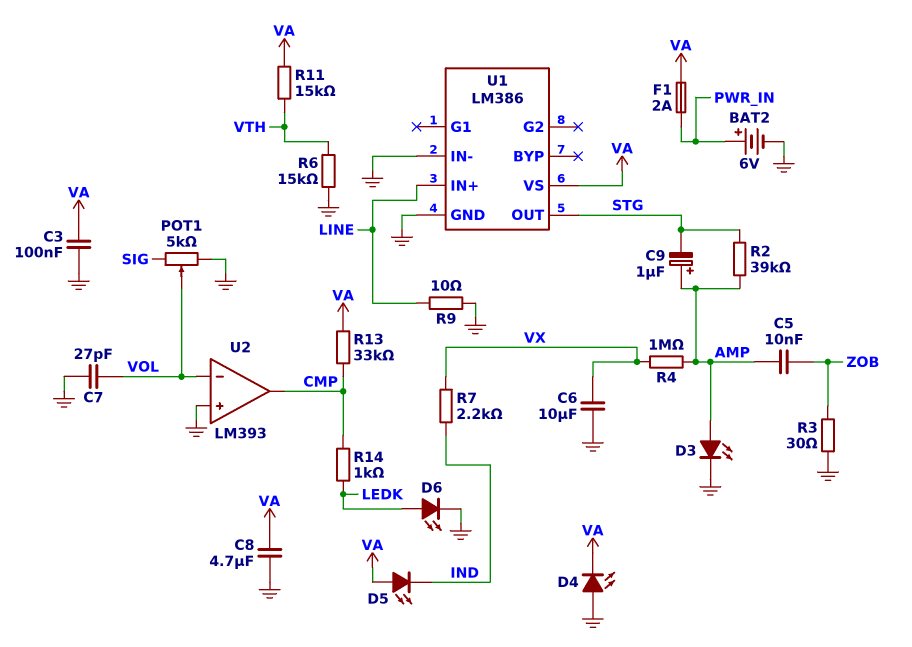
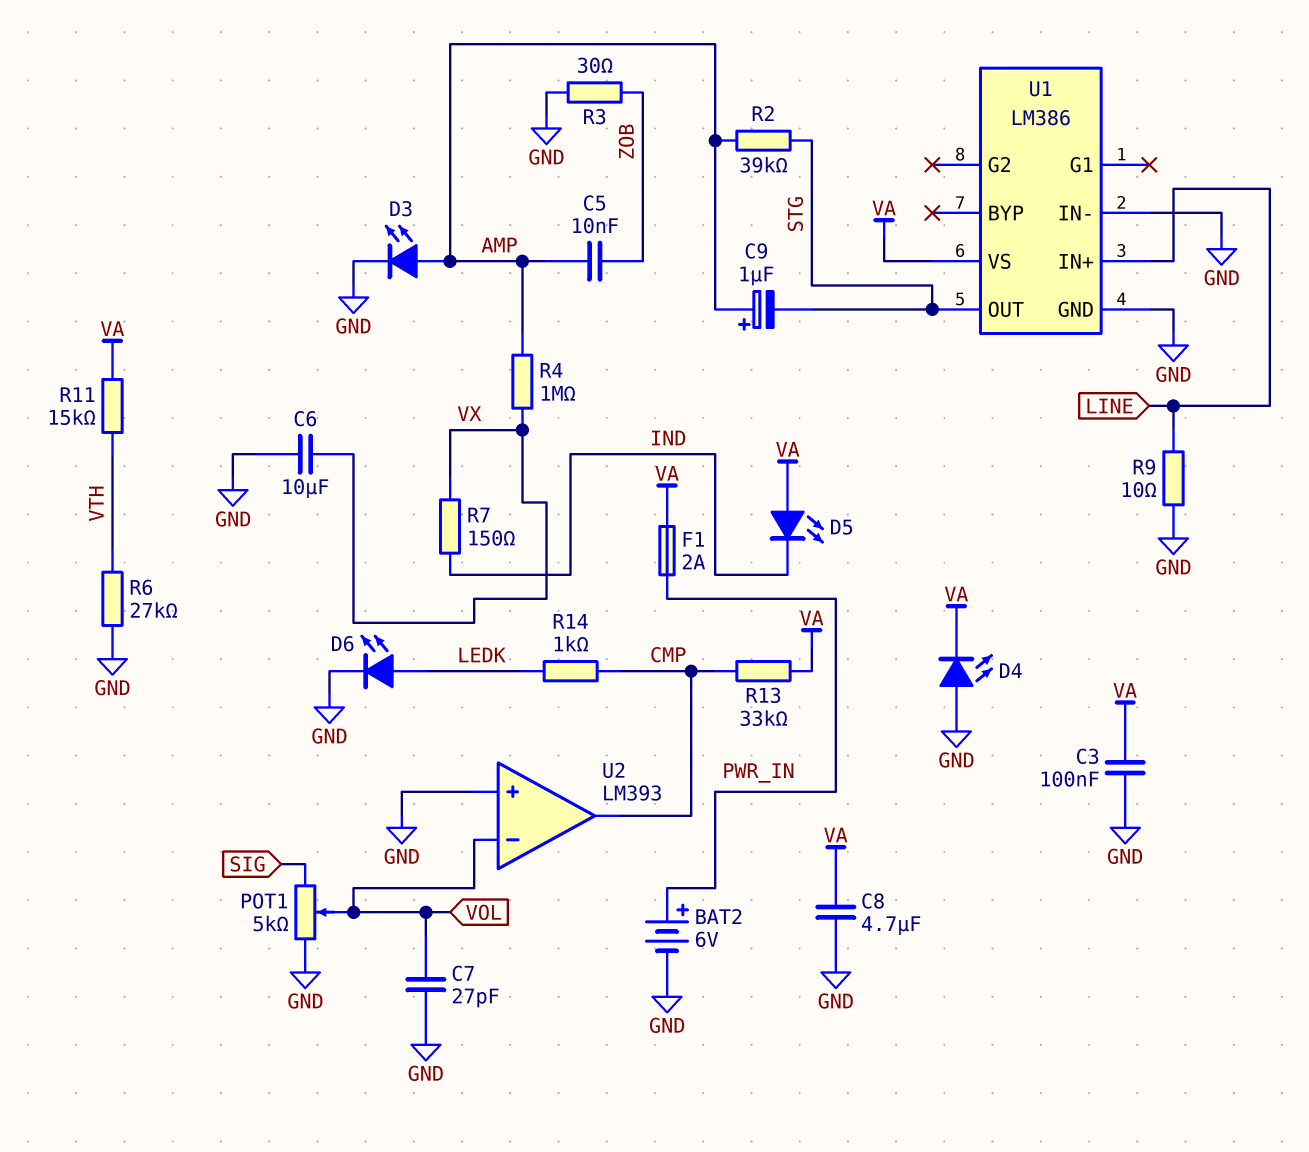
R6: 15k (GND, VTH) -> 27k (GND, VTH)
R7: 2.2k (IND, VX) -> 150 (IND, VX)

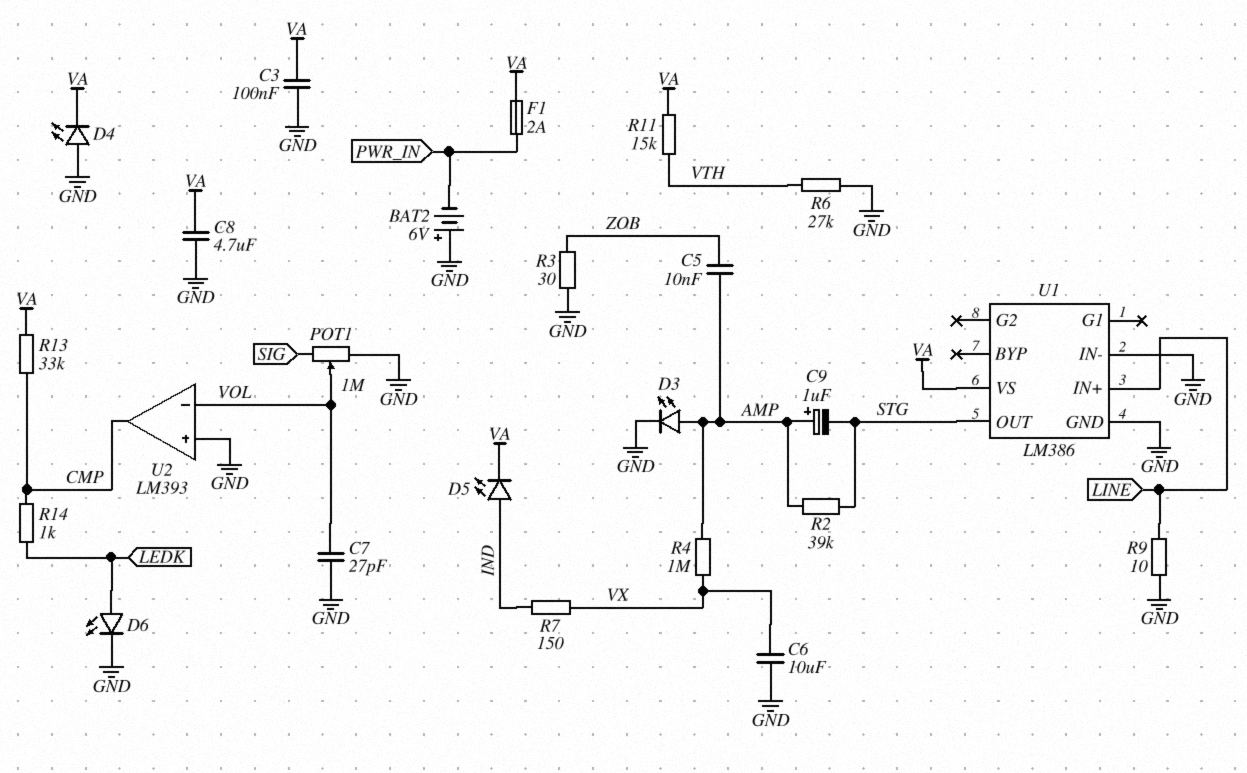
BAT2: 6V (plus PWR_IN, minus GND) -> 6V (plus GND, minus PWR_IN)
D5: LED (A VA, K IND) -> LED (A IND, K VA)
POT1: 5k (GND, SIG, wiper VOL) -> 1M (GND, SIG, wiper VOL)

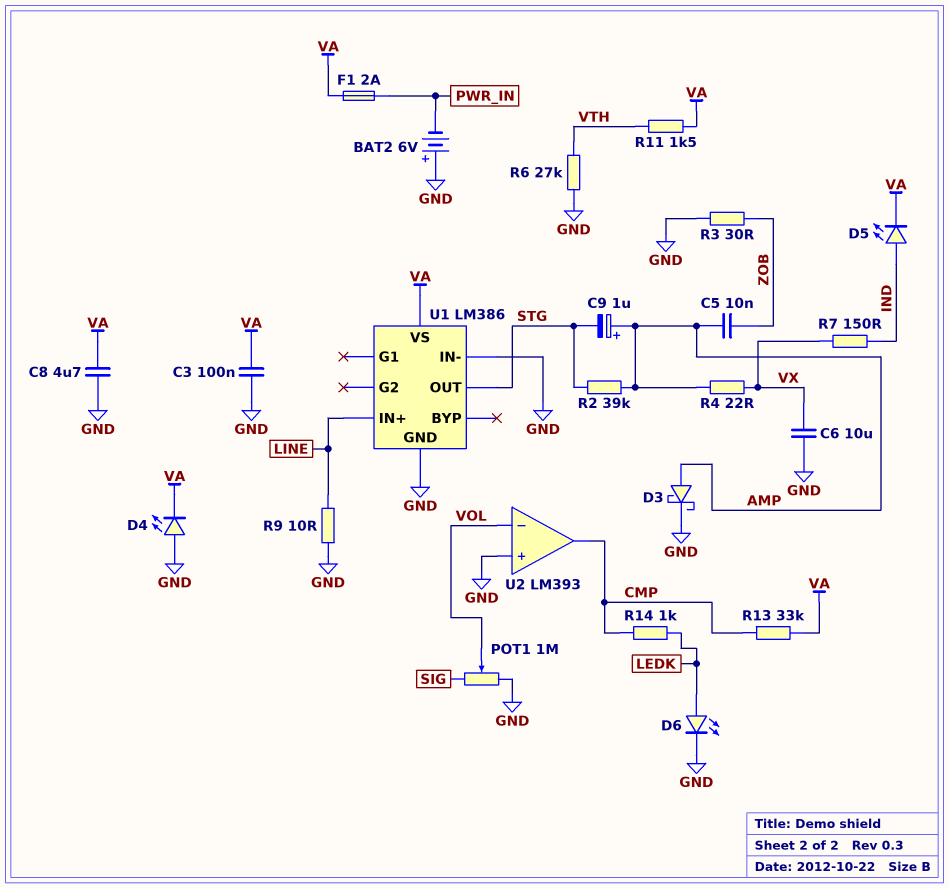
C7: 27pF (GND, VOL) -> none
D3: LED (A AMP, K GND) -> schottky (A AMP, K GND)
R4: 1M (AMP, VX) -> 22 (AMP, VX)
R11: 15k (VA, VTH) -> 1.5k (VA, VTH)

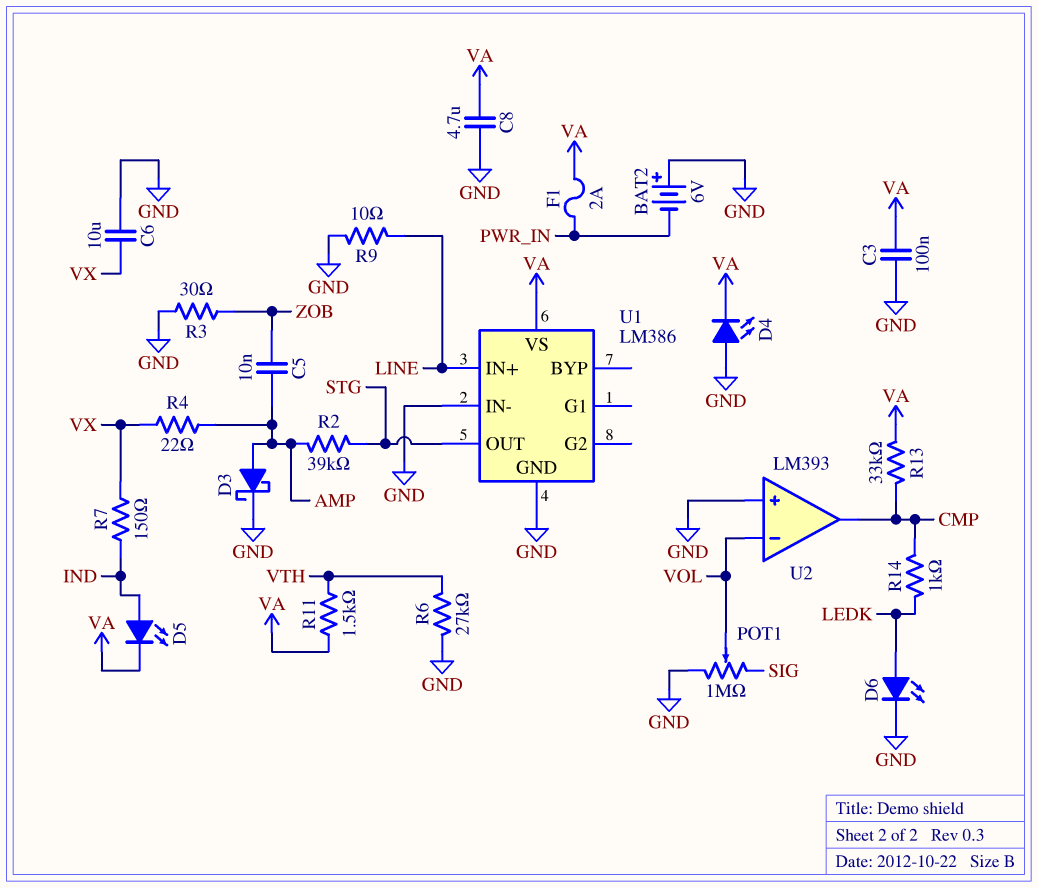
C9: 1uF (plus AMP, minus STG) -> none

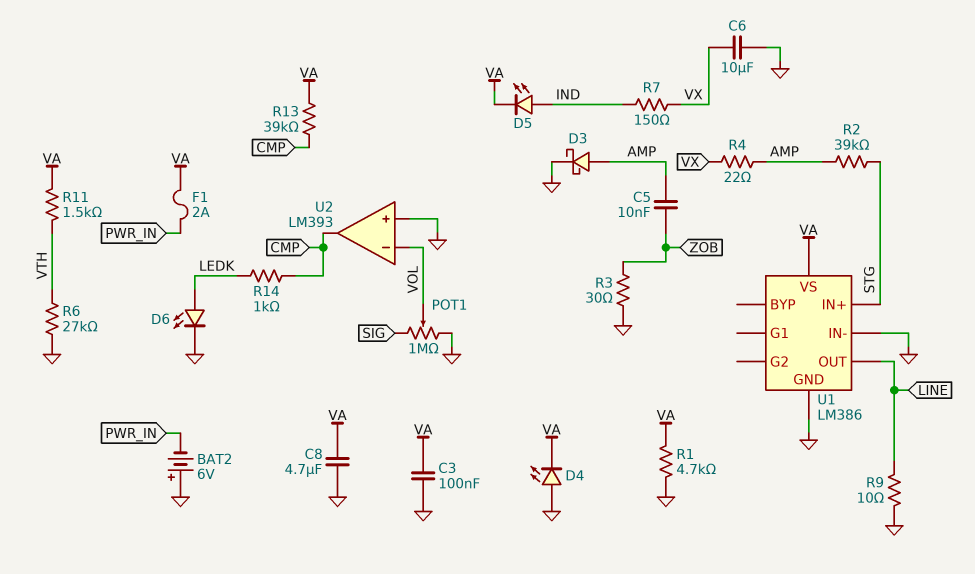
R1: none -> 4.7k (GND, VA)
R13: 33k (CMP, VA) -> 39k (CMP, VA)
U1 pin IN+: LINE -> STG
U1 pin OUT: STG -> LINE

